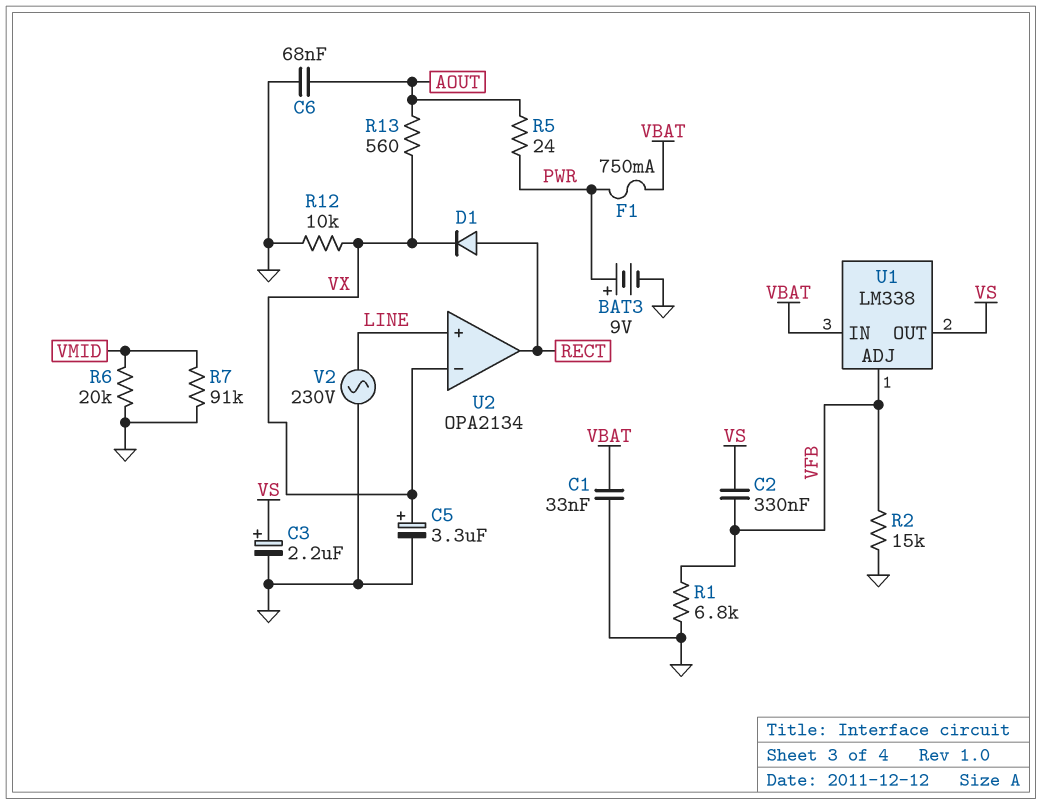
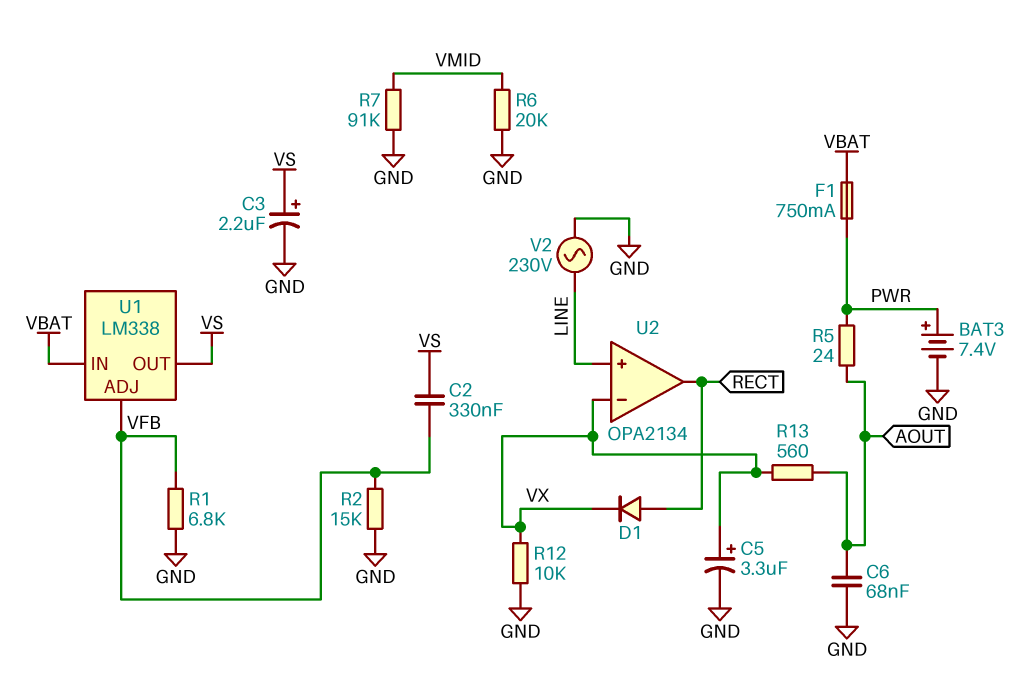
BAT3: 9V (plus PWR, minus GND) -> 7.4V (plus PWR, minus GND)
C1: 33nF (GND, VBAT) -> none

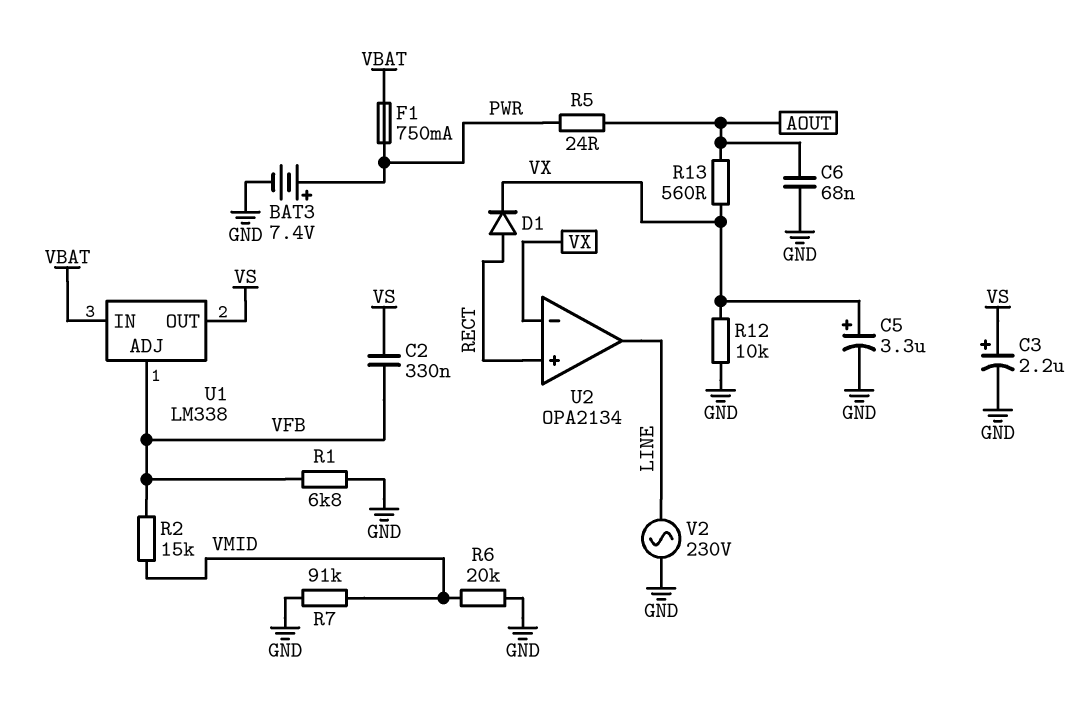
R2: 15k (GND, VFB) -> 15k (VFB, VMID)
U2 pin in+: LINE -> RECT
U2 pin out: RECT -> LINE

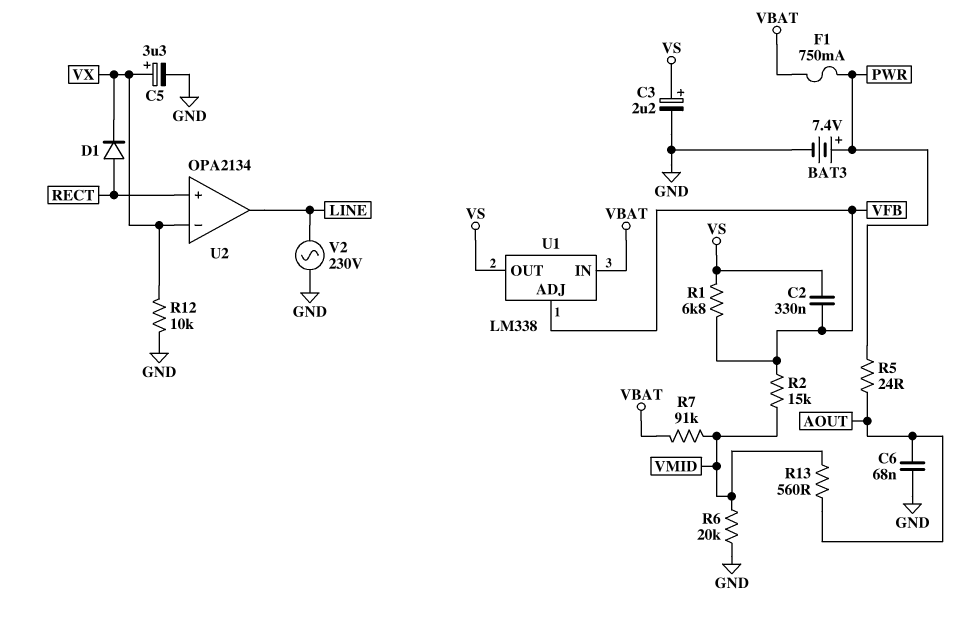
R1: 6.8k (GND, VFB) -> 6.8k (VFB, VS)
R7: 91k (GND, VMID) -> 91k (VBAT, VMID)
R13: 560 (AOUT, VX) -> 560 (AOUT, VMID)

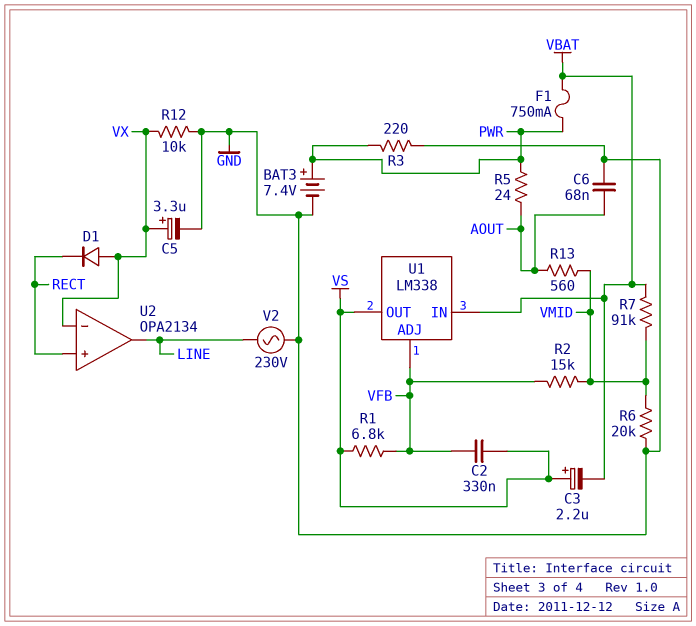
C3: 2.2uF (plus VS, minus GND) -> 2.2uF (plus VS, minus VBAT)
D1: diode (A RECT, K VX) -> diode (A VX, K RECT)
R3: none -> 220 (GND, PWR)

